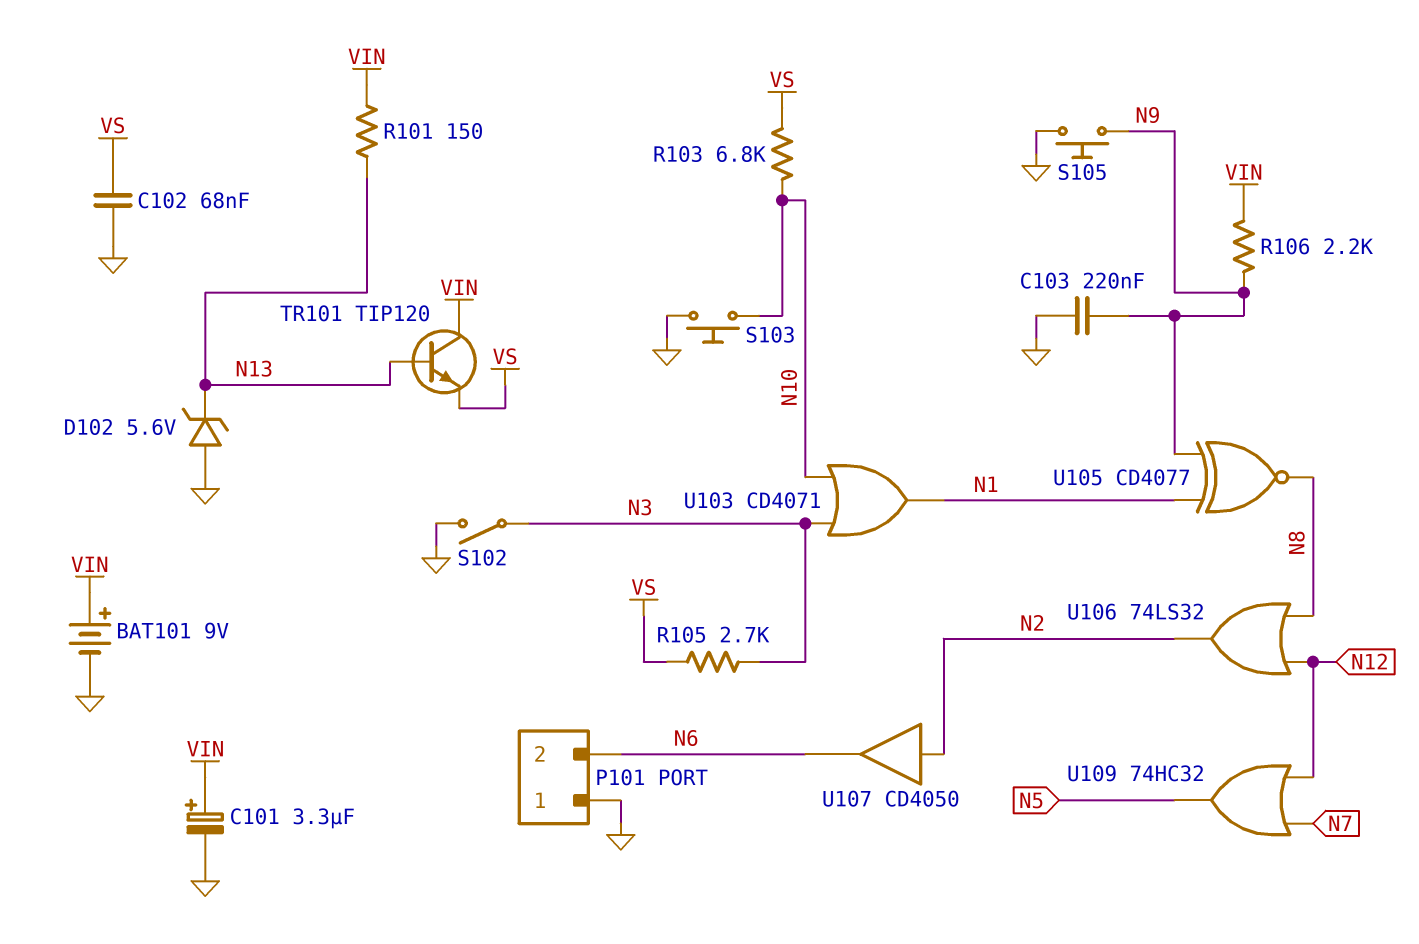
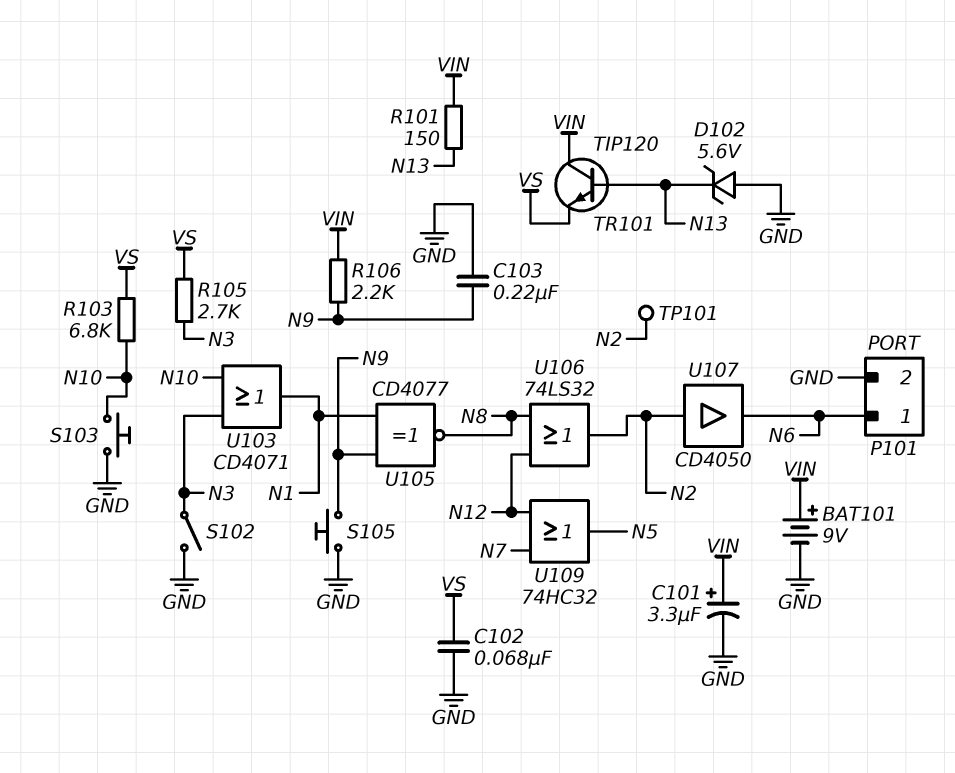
P101 pin 1: GND -> N6
P101 pin 2: N6 -> GND
TP101: none -> test point (N2)

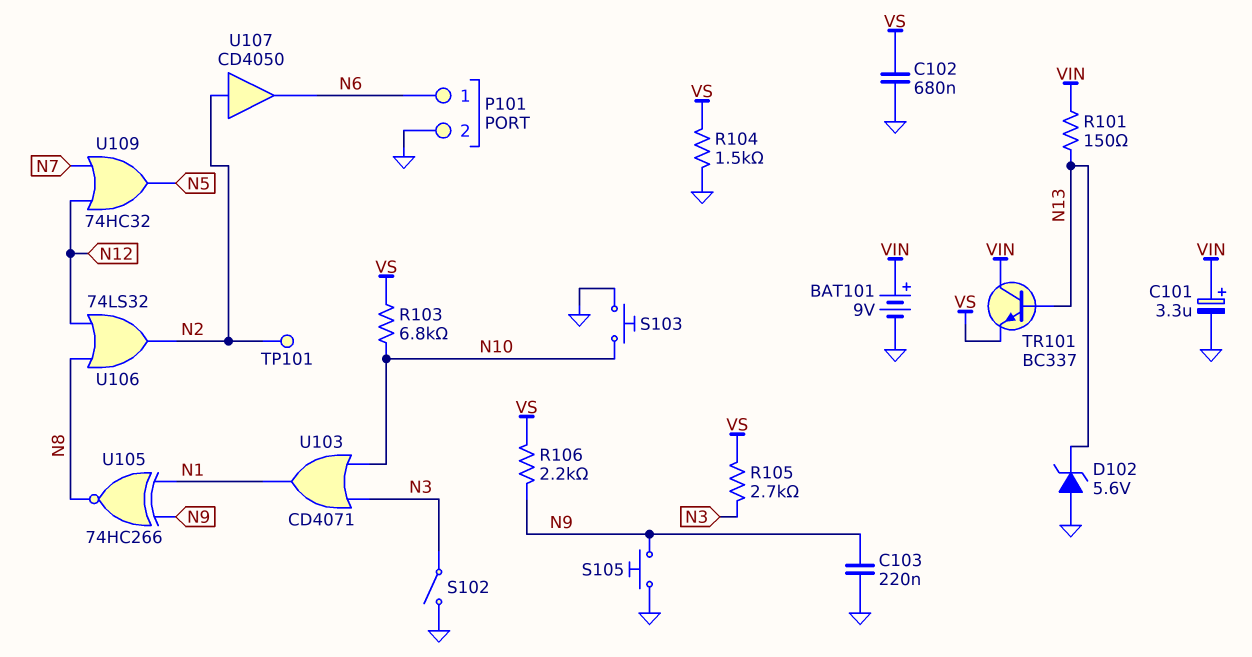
C102: 68nF (GND, VS) -> 680nF (GND, VS)
R104: none -> 1.5k (GND, VS)
R106: 2.2k (N9, VIN) -> 2.2k (N9, VS)
TR101: NPN TIP120 (B N13, C VIN, E VS) -> NPN BC337 (B N13, C VIN, E VS)
U105: XNOR CD4077 (in N1, in N9, out N8) -> XNOR 74HC266 (in N1, in N9, out N8)

